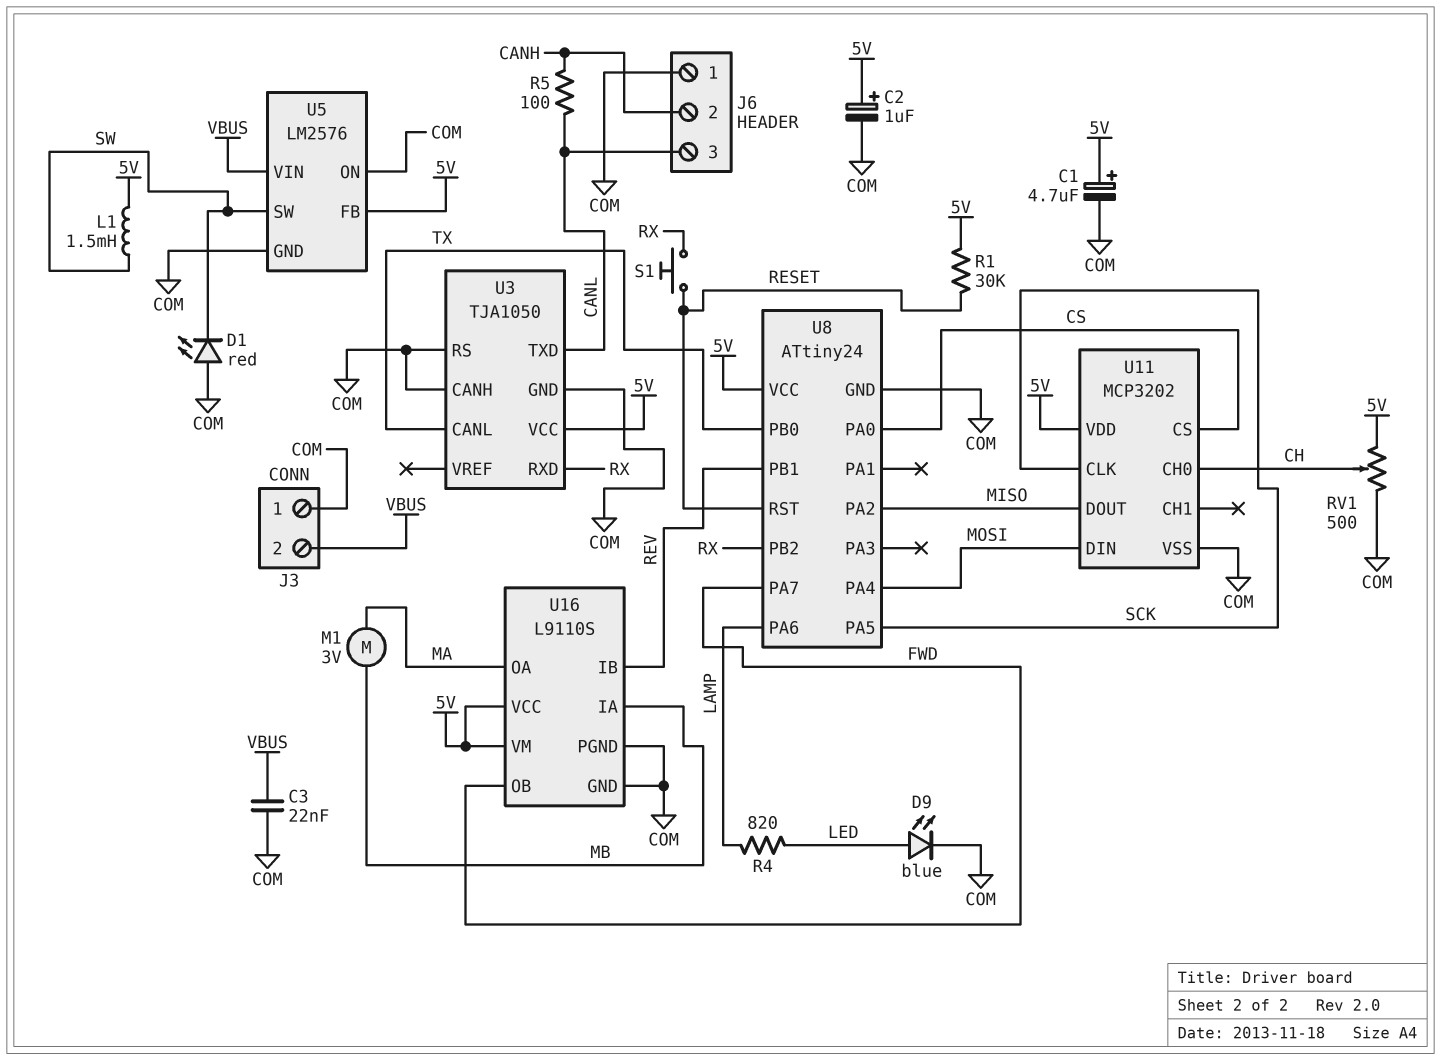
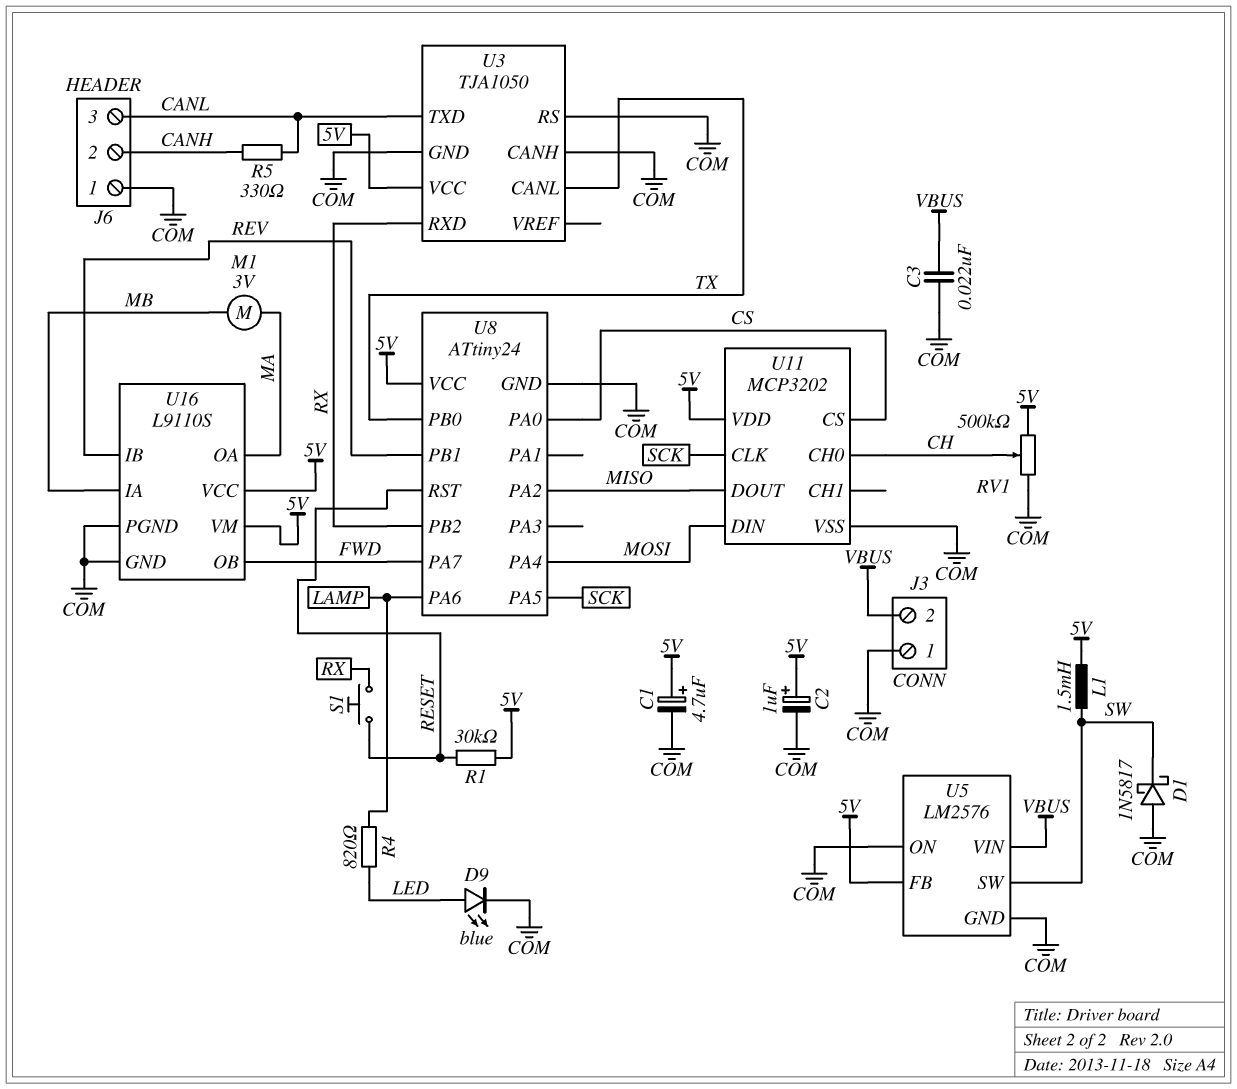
D1: LED red (A COM, K SW) -> schottky 1N5817 (A COM, K SW)
R5: 100 (CANH, CANL) -> 330 (CANH, CANL)
RV1: 500 (5V, COM, wiper CH) -> 500k (5V, COM, wiper CH)

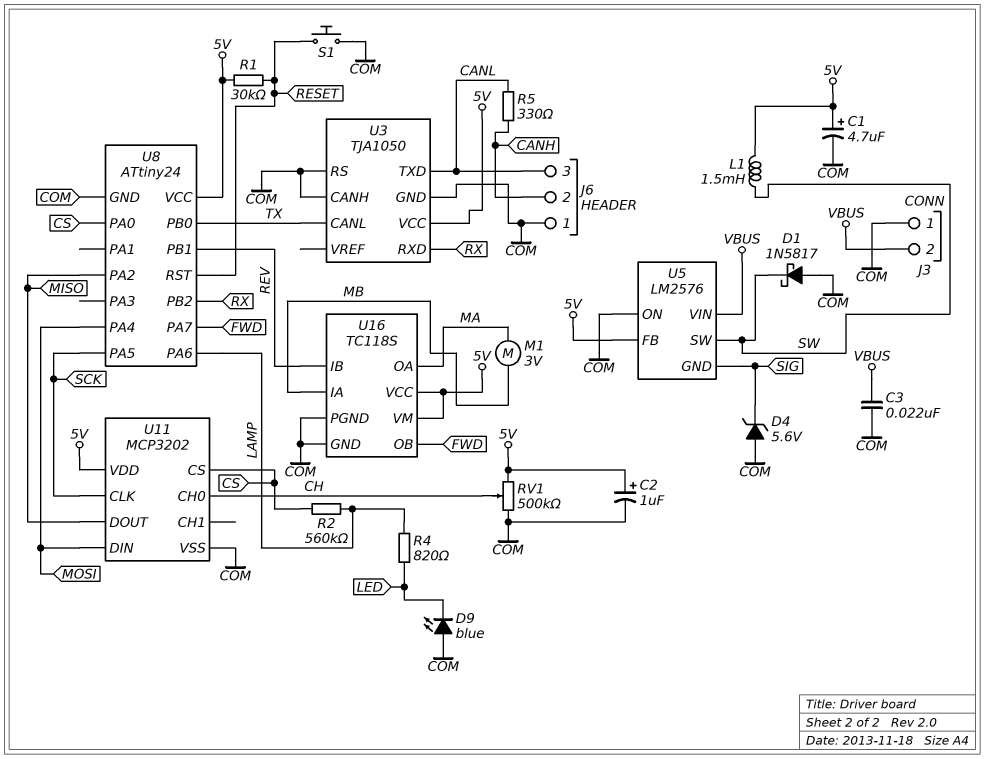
D4: none -> zener 5.6V (A COM, K SIG)
D9: LED blue (A LED, K COM) -> LED blue (A COM, K LED)
R2: none -> 560k (CS, LAMP)
S1: button (RESET, RX) -> button (COM, RESET)
U5 pin GND: COM -> SIG
U16: L9110S -> TC118S

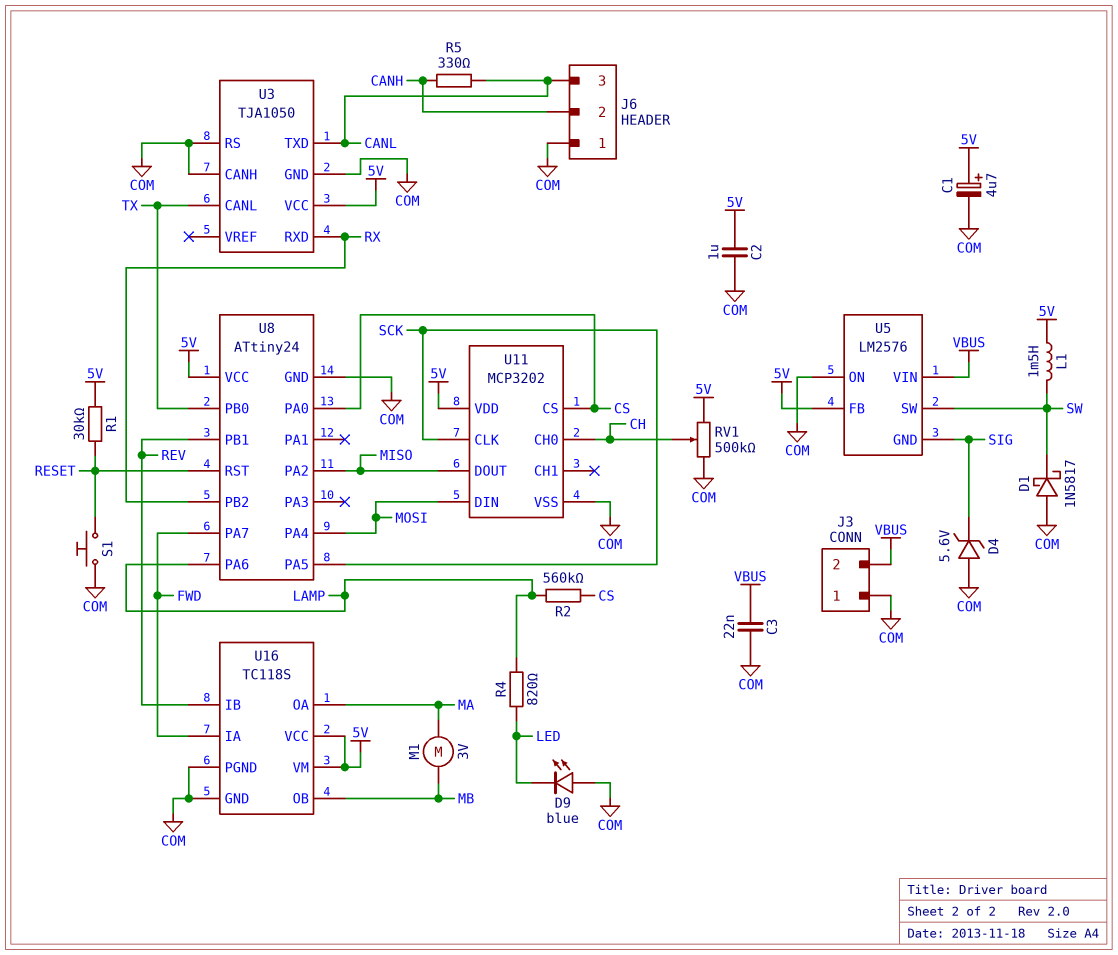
C2: 1uF (plus 5V, minus COM) -> 1uF (5V, COM)
U16 pin IA: MB -> FWD
U16 pin OB: FWD -> MB

